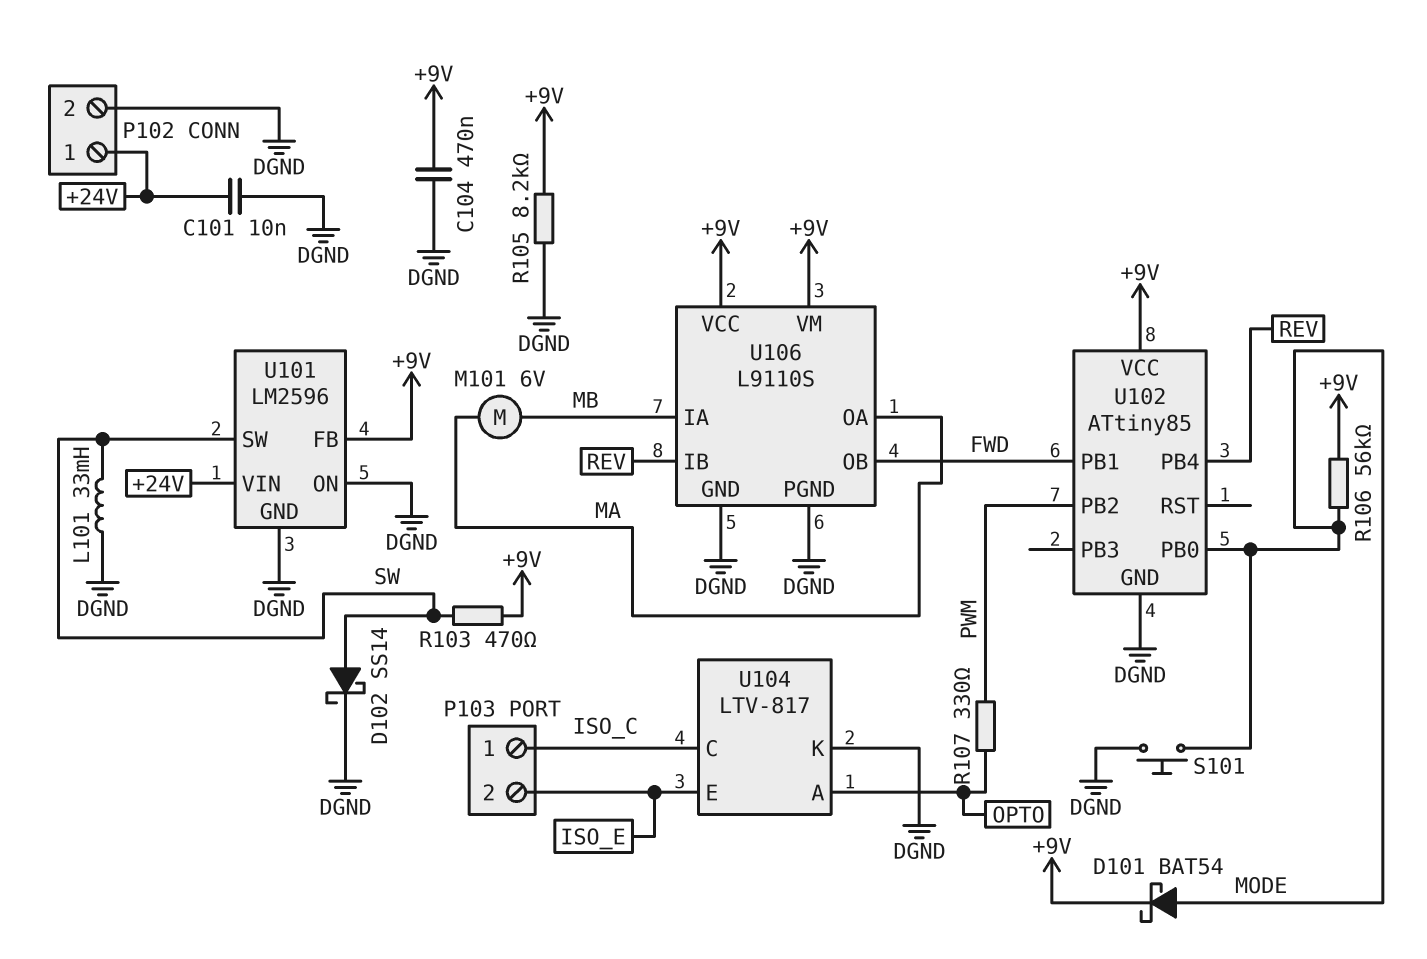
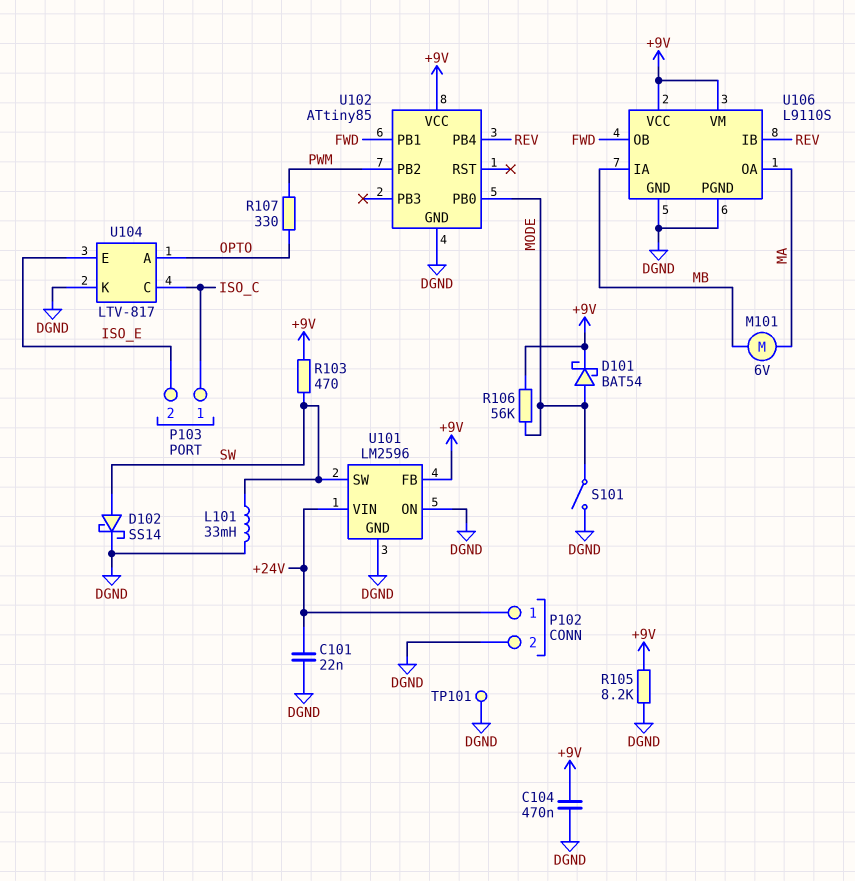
C101: 10nF (+24V, DGND) -> 22nF (+24V, DGND)
S101: button (DGND, MODE) -> switch (DGND, MODE)
TP101: none -> test point (DGND)

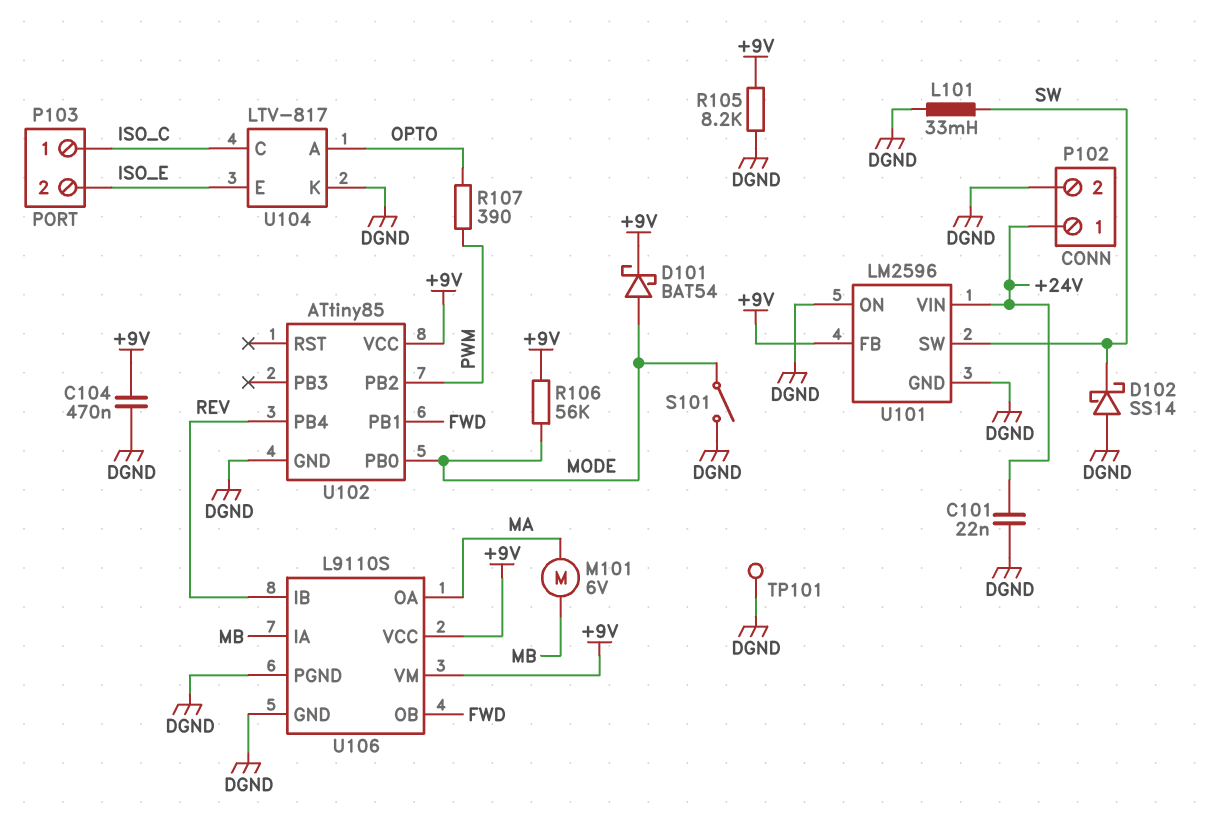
D102: schottky SS14 (A SW, K DGND) -> schottky SS14 (A DGND, K SW)
R103: 470 (+9V, SW) -> none
R107: 330 (OPTO, PWM) -> 390 (OPTO, PWM)

